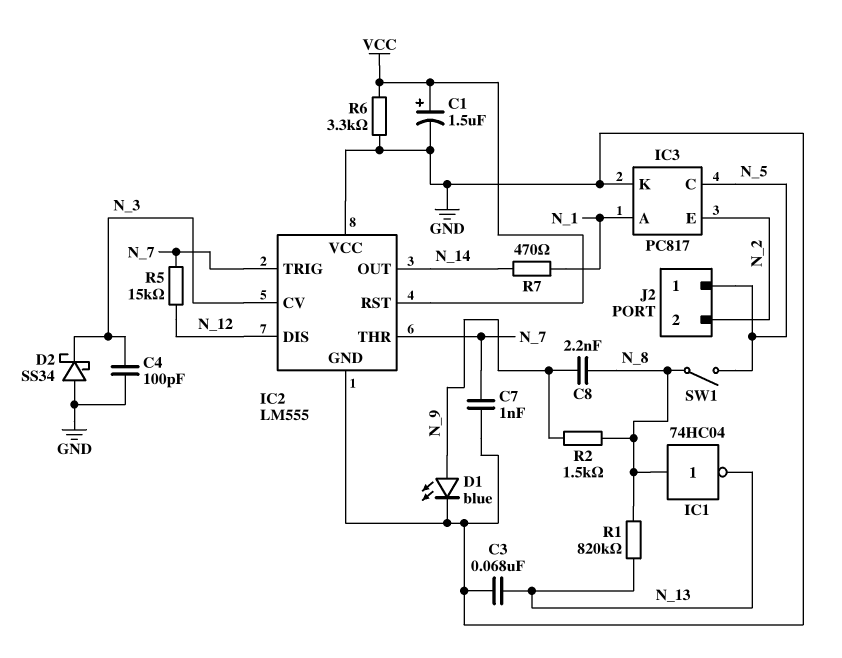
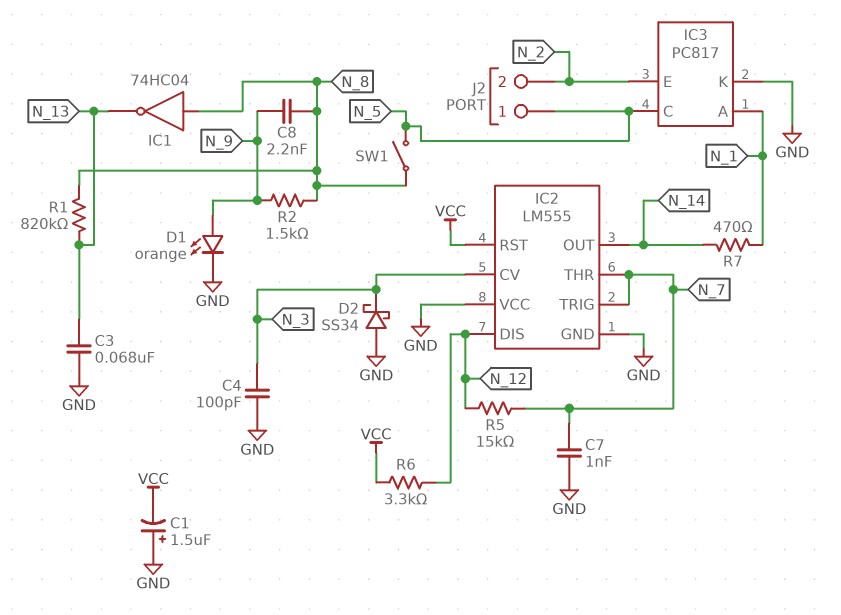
C1: 1.5uF (plus VCC, minus GND) -> 1.5uF (plus GND, minus VCC)
D1: LED blue (A N_9, K GND) -> LED orange (A N_9, K GND)
R6: 3.3k (GND, VCC) -> 3.3k (N_12, VCC)

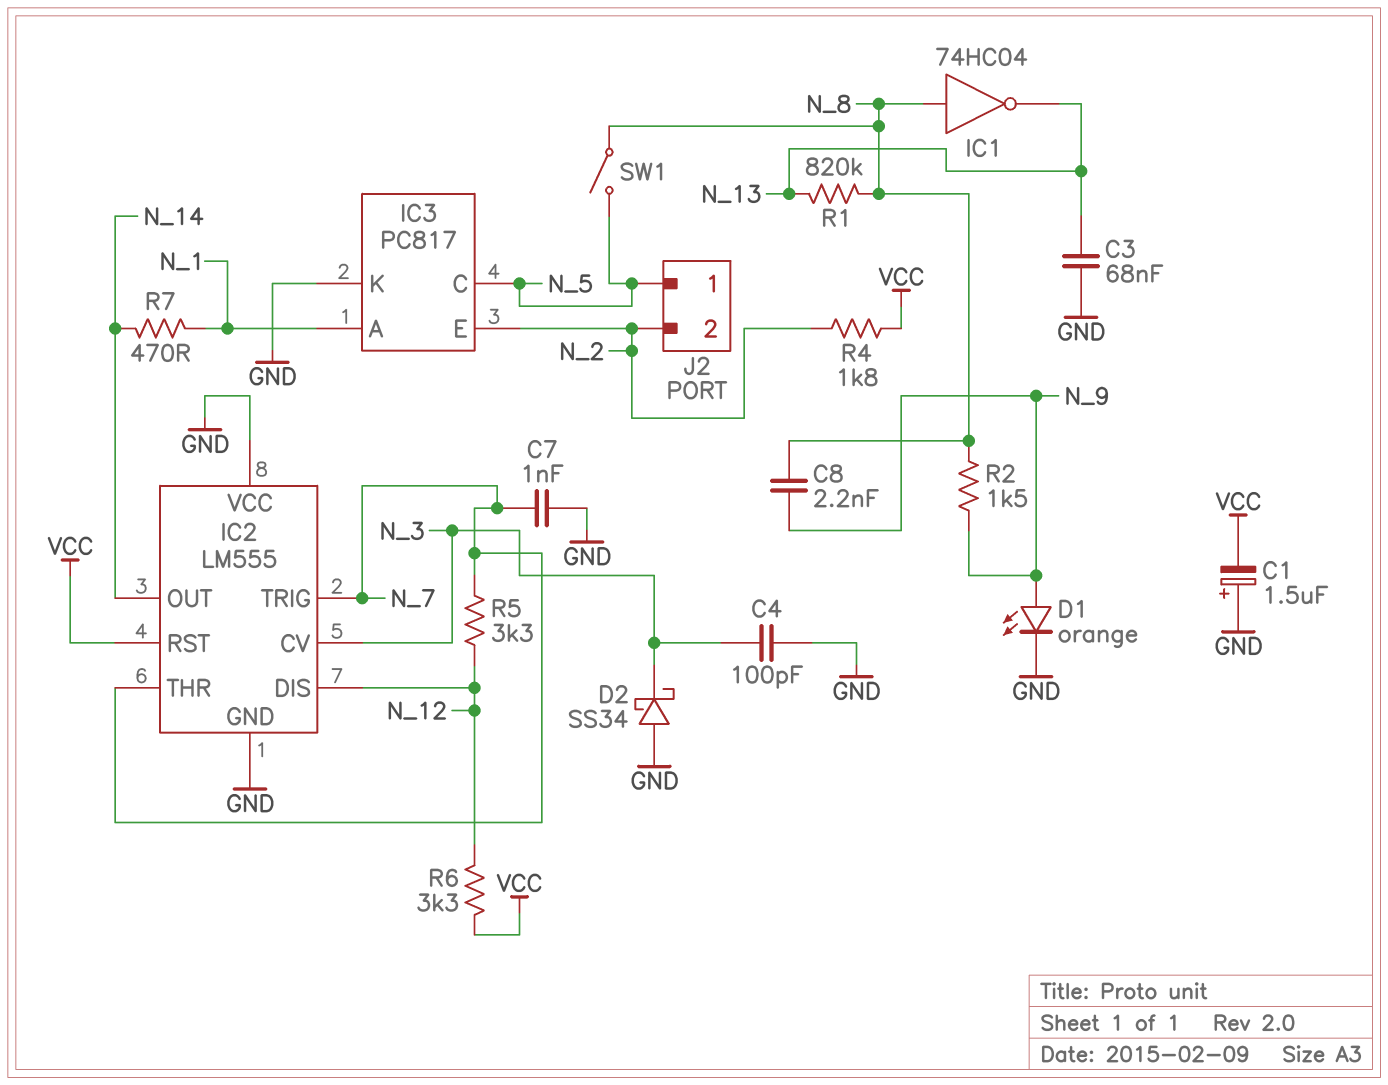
R4: none -> 1.8k (N_2, VCC)
R5: 15k (N_7, N_12) -> 3.3k (N_7, N_12)

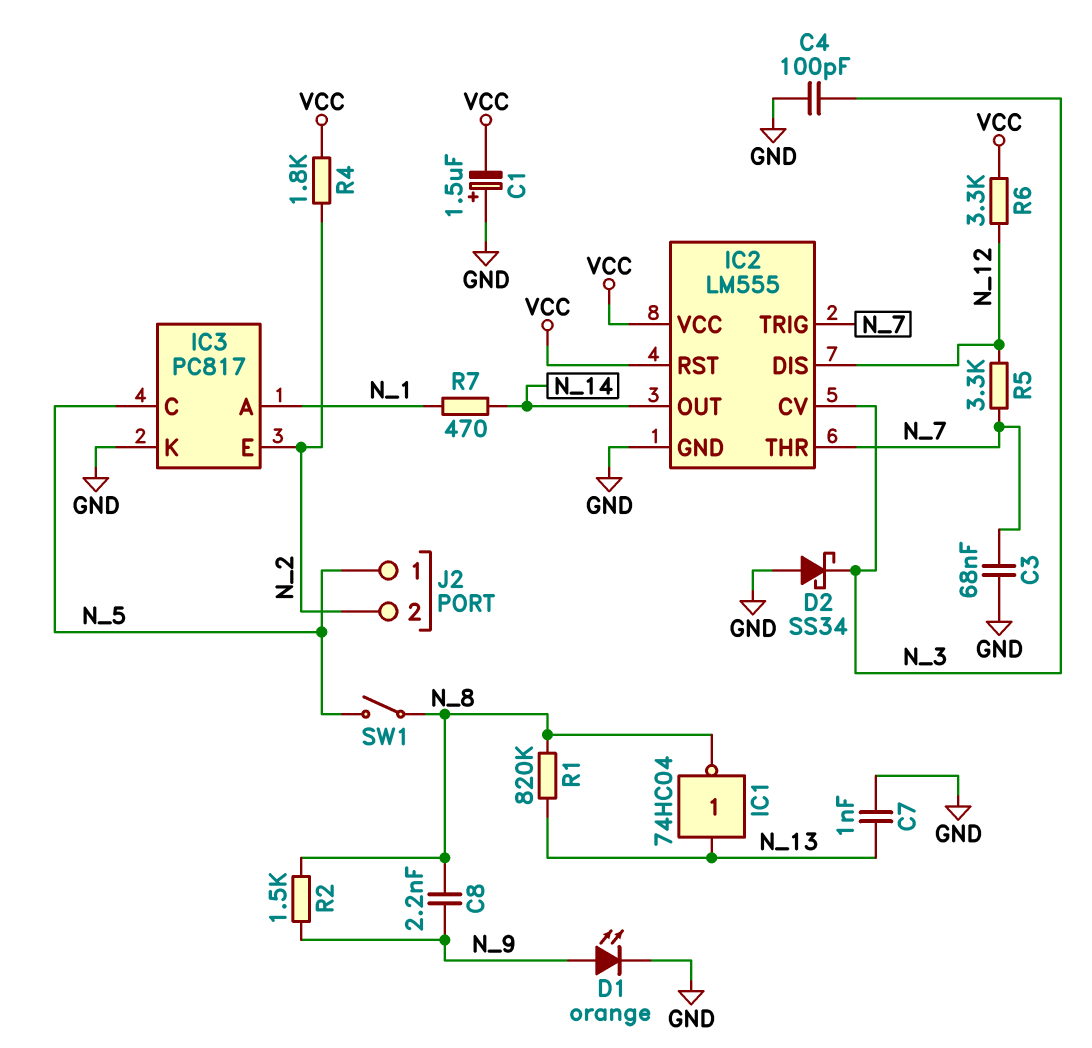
C3: 68nF (GND, N_13) -> 68nF (GND, N_7)
C7: 1nF (GND, N_7) -> 1nF (GND, N_13)
IC1: NOT 74HC04 (in N_8, out N_13) -> NOT 74HC04 (in N_13, out N_8)
IC2 pin VCC: GND -> VCC

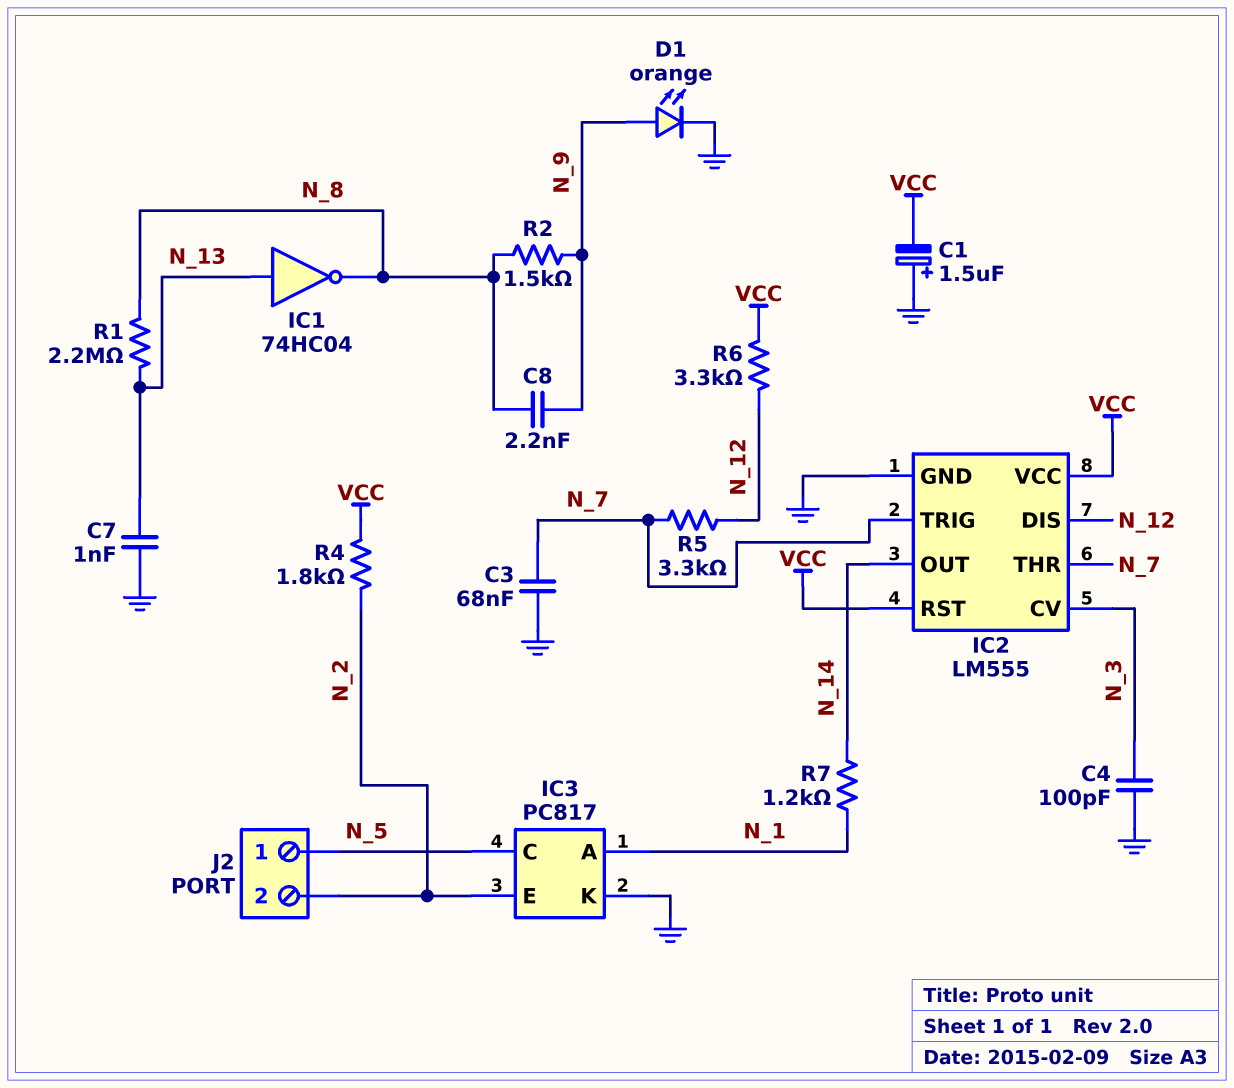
D2: schottky SS34 (A GND, K N_3) -> none
R1: 820k (N_8, N_13) -> 2.2M (N_8, N_13)
R7: 470 (N_1, N_14) -> 1.2k (N_1, N_14)
SW1: switch (N_5, N_8) -> none

